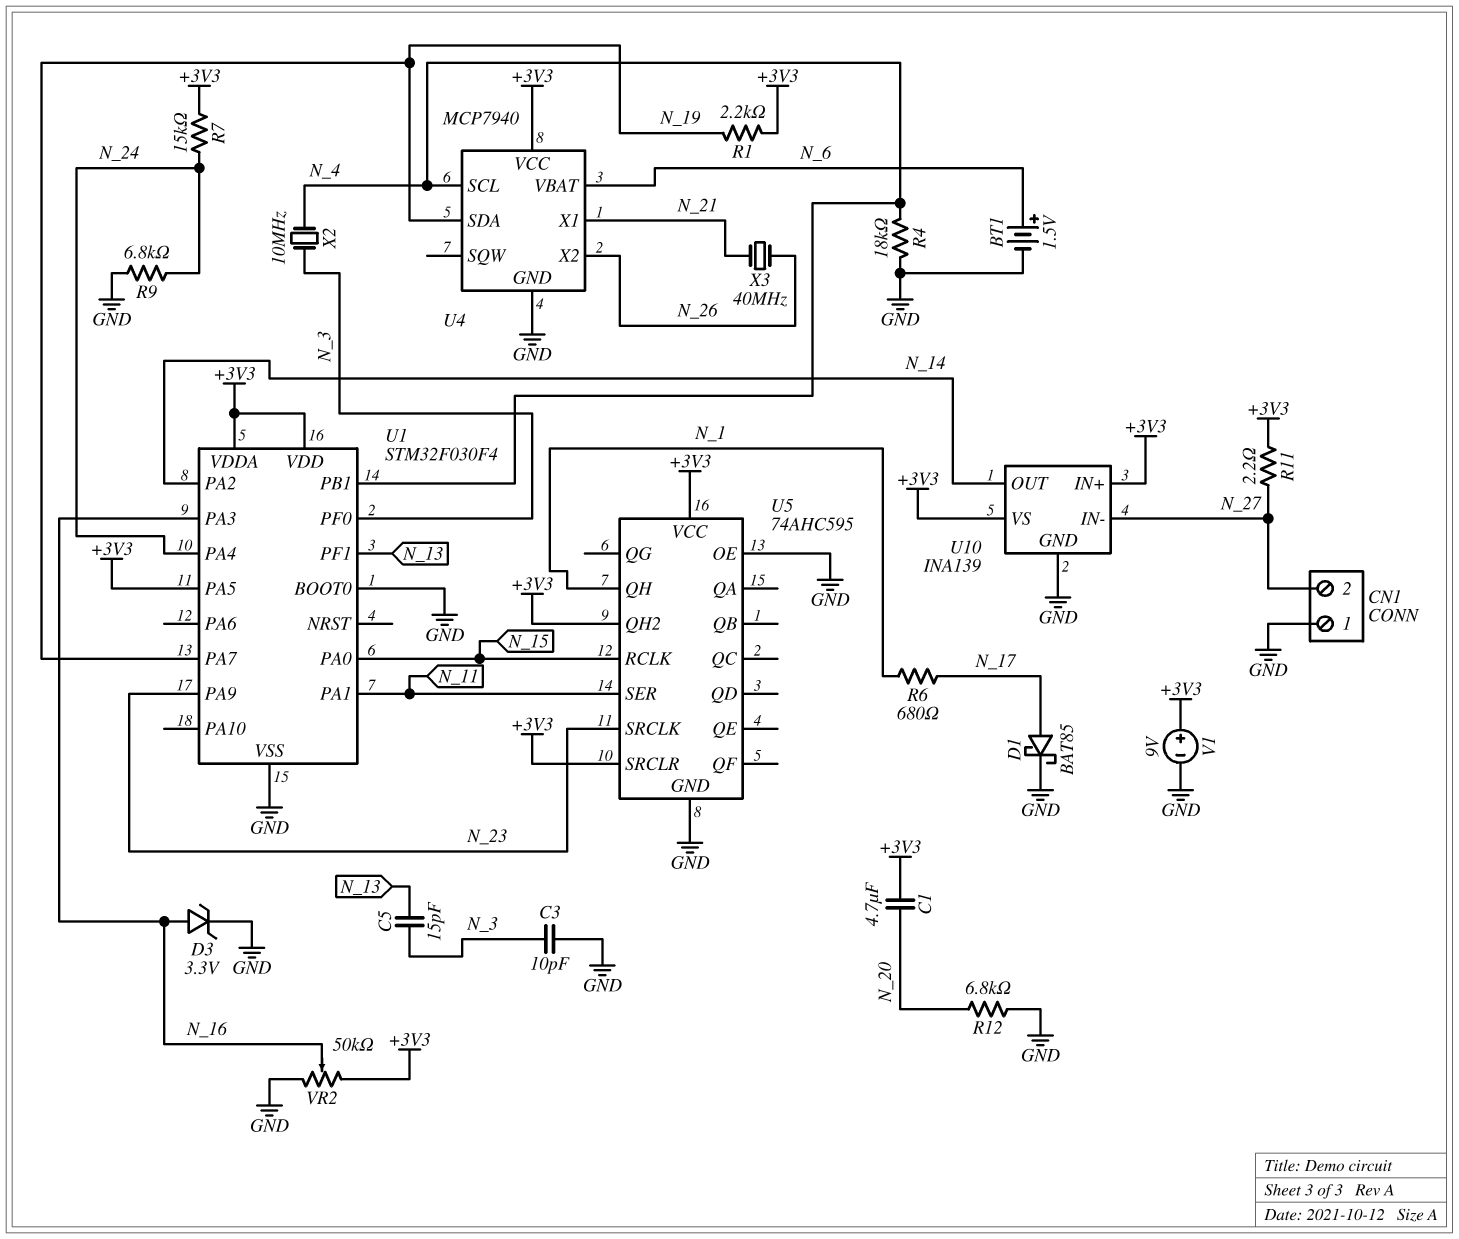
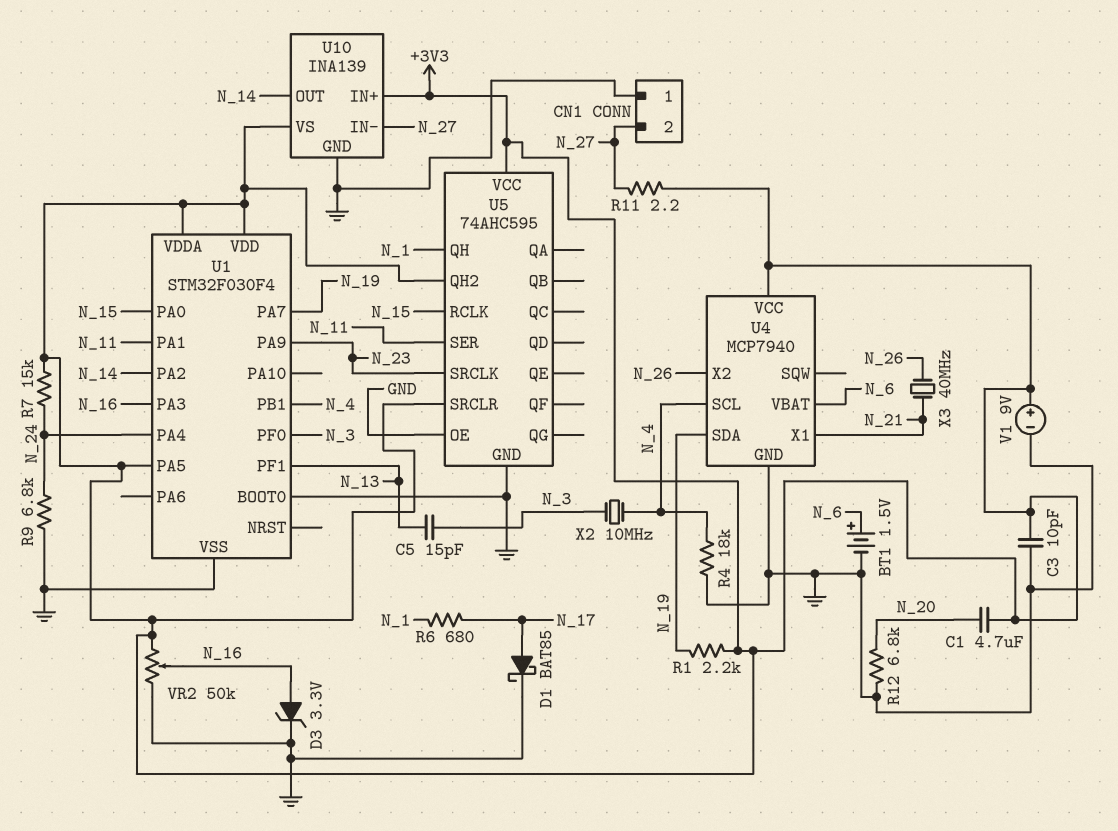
C3: 10pF (GND, N_3) -> 10pF (+3V3, GND)

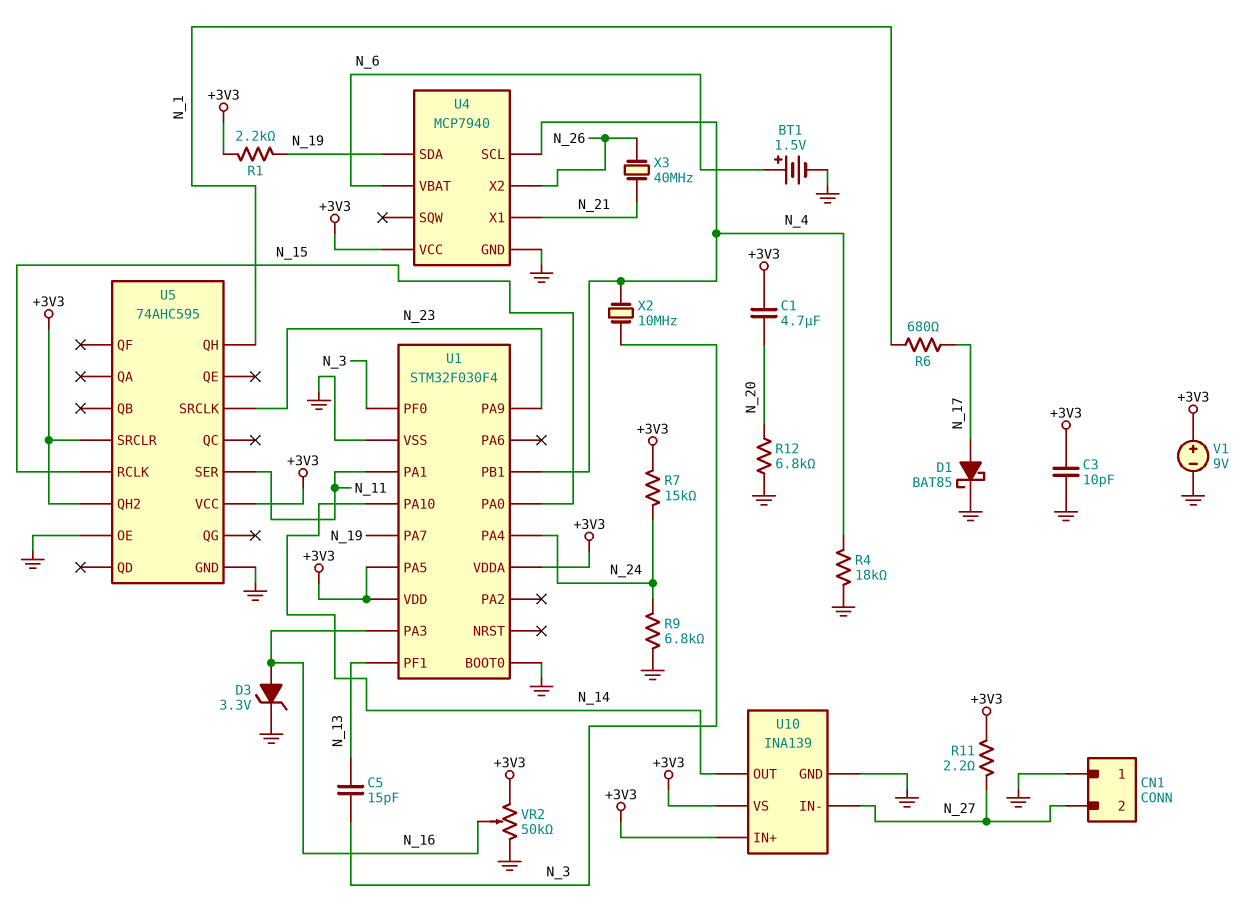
U1 pin PA2: N_14 -> none
U1 pin PA10: none -> N_14

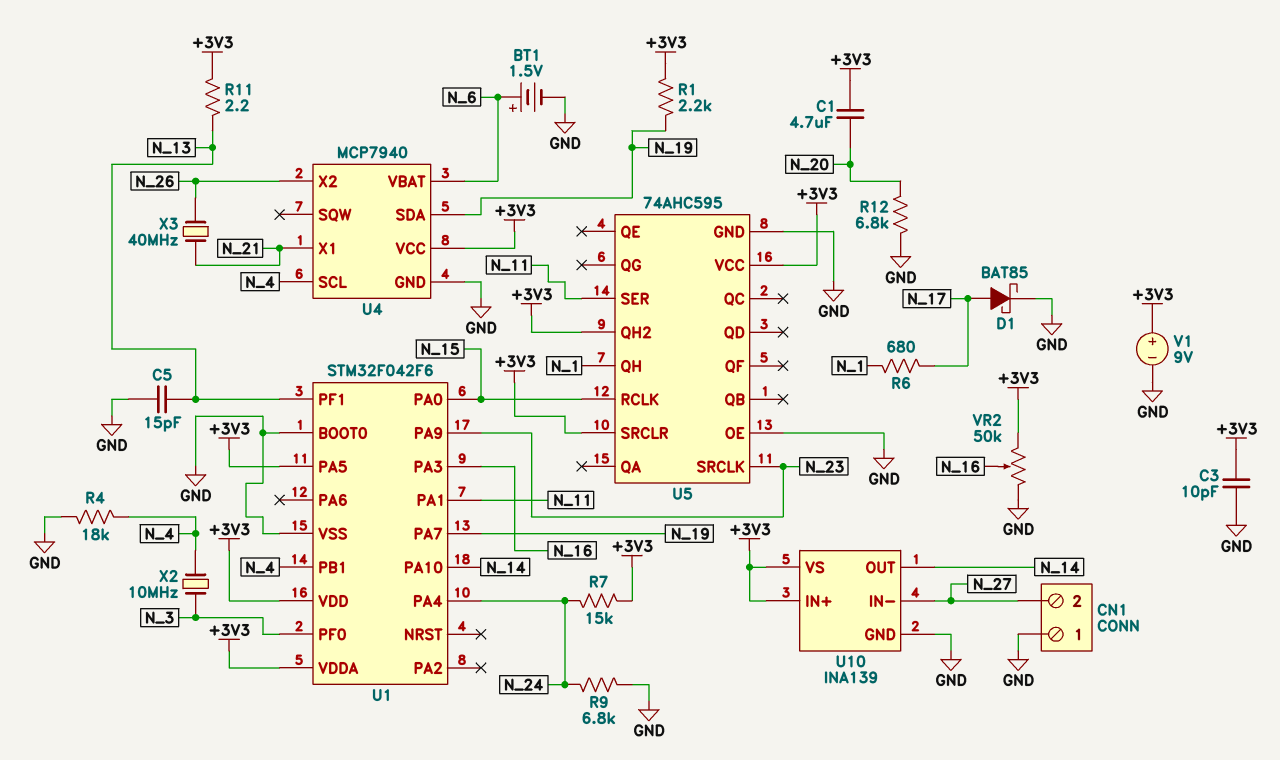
C5: 15pF (N_3, N_13) -> 15pF (GND, N_13)
D3: zener 3.3V (A N_16, K GND) -> none
R11: 2.2 (+3V3, N_27) -> 2.2 (+3V3, N_13)
U1: STM32F030F4 -> STM32F042F6

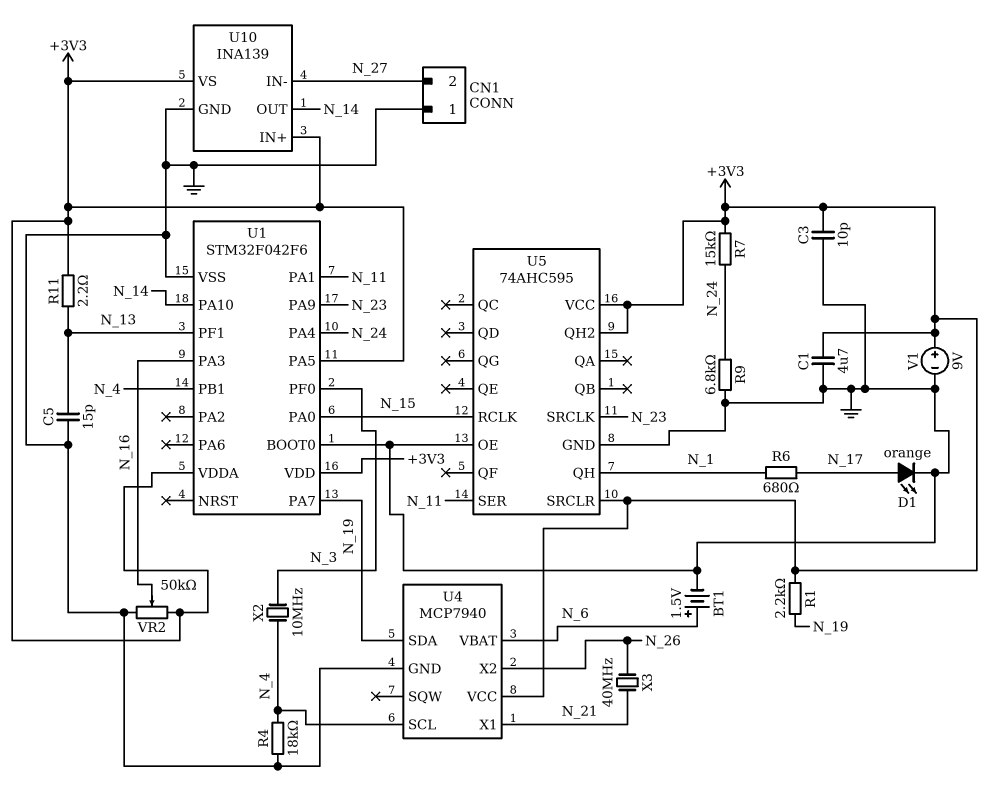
C1: 4.7uF (+3V3, N_20) -> 4.7uF (+3V3, GND)
D1: schottky BAT85 (A N_17, K GND) -> LED orange (A N_17, K GND)
R12: 6.8k (GND, N_20) -> none

